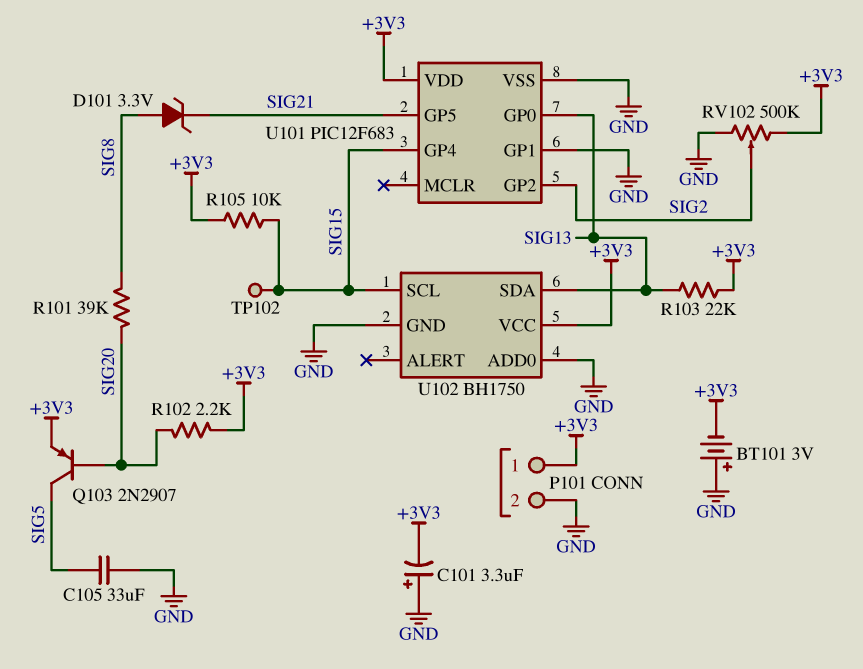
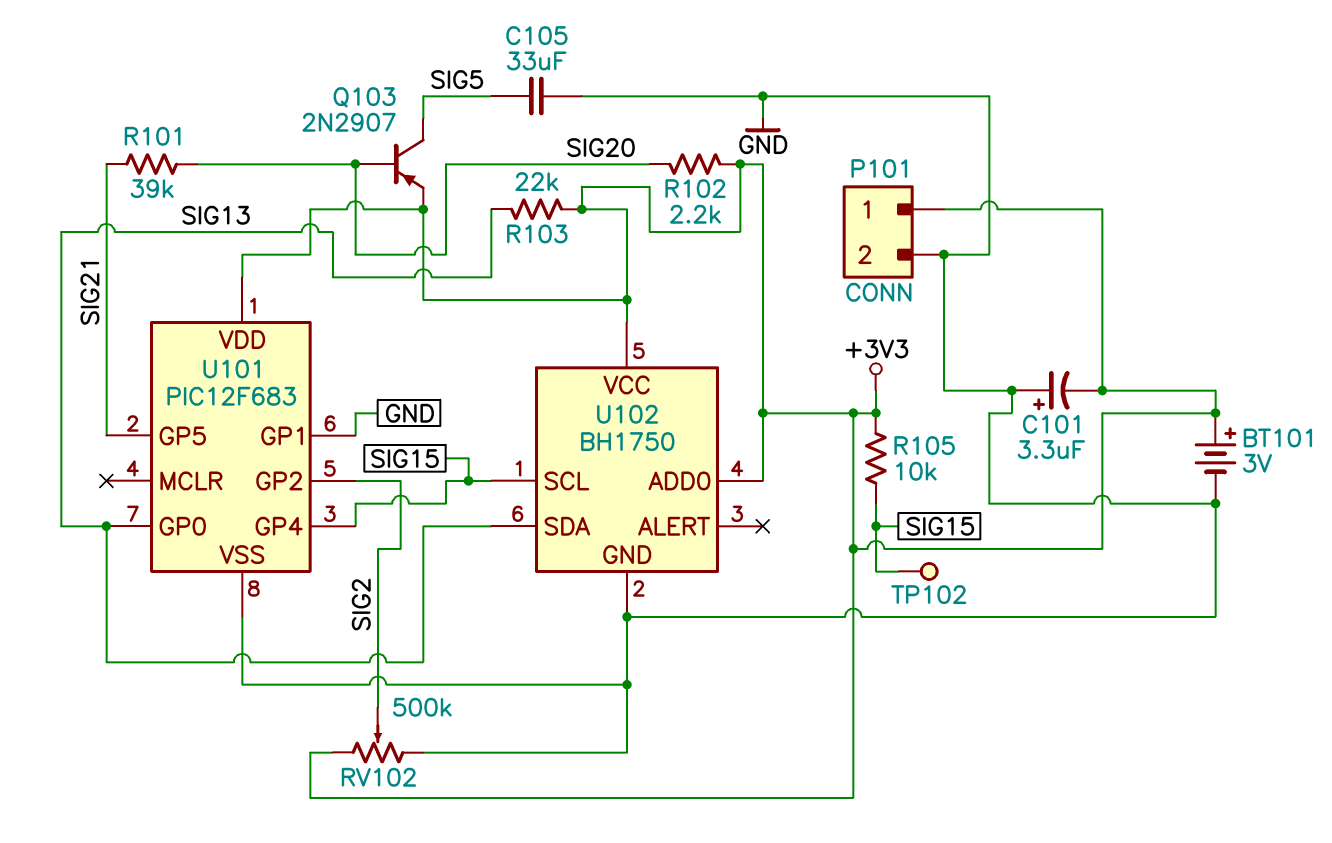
BT101: 3V (plus GND, minus +3V3) -> 3V (plus +3V3, minus GND)
D101: zener 3.3V (A SIG8, K SIG21) -> none
R101: 39k (SIG8, SIG20) -> 39k (SIG20, SIG21)
U102 pin ADD0: GND -> +3V3

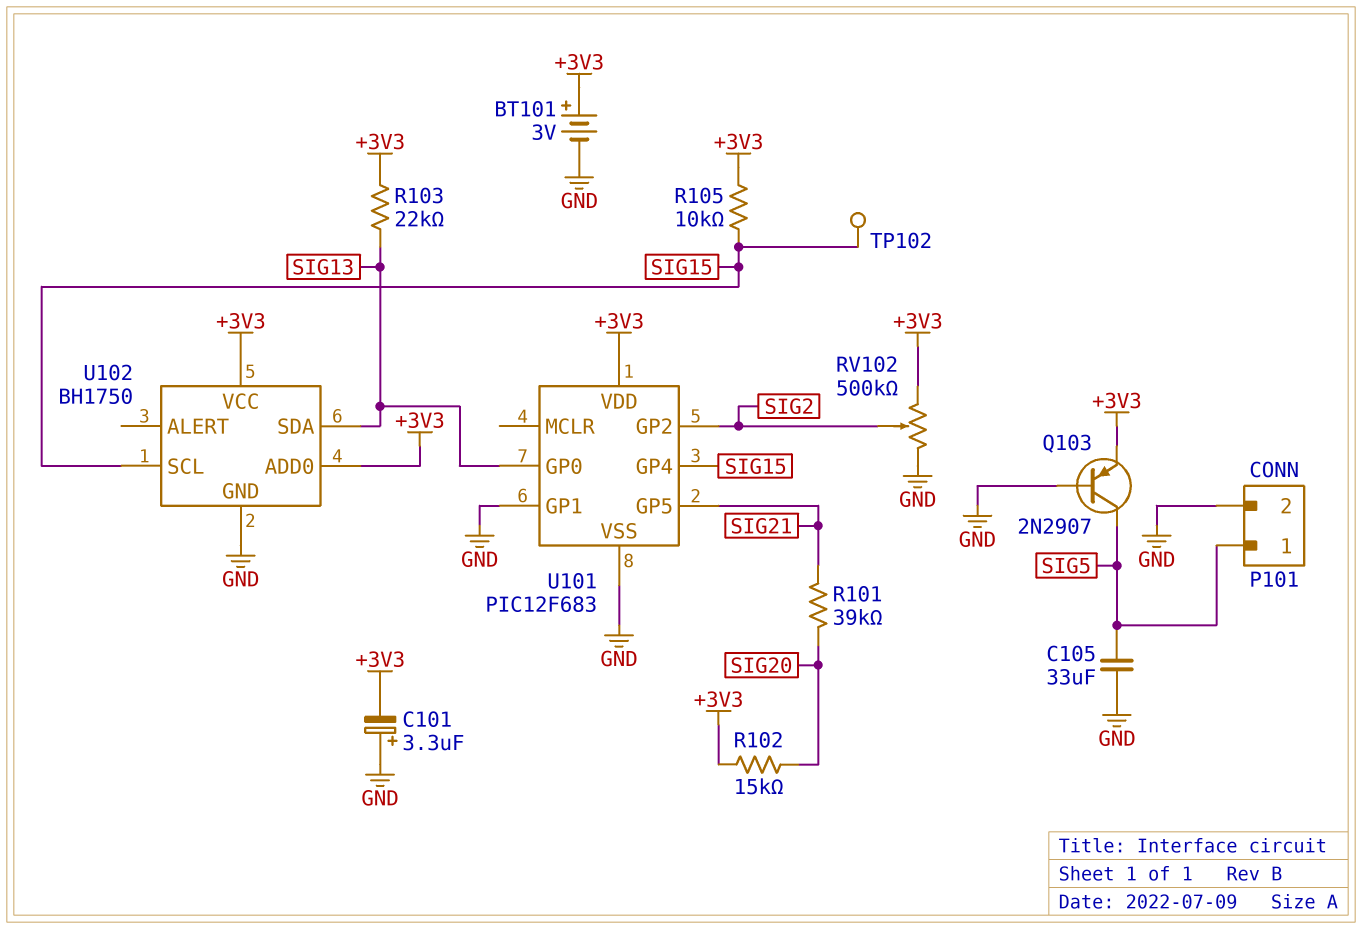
P101 pin 1: +3V3 -> SIG5
Q103: PNP 2N2907 (B SIG20, C SIG5, E +3V3) -> PNP 2N2907 (B GND, C SIG5, E +3V3)
R102: 2.2k (+3V3, SIG20) -> 15k (+3V3, SIG20)

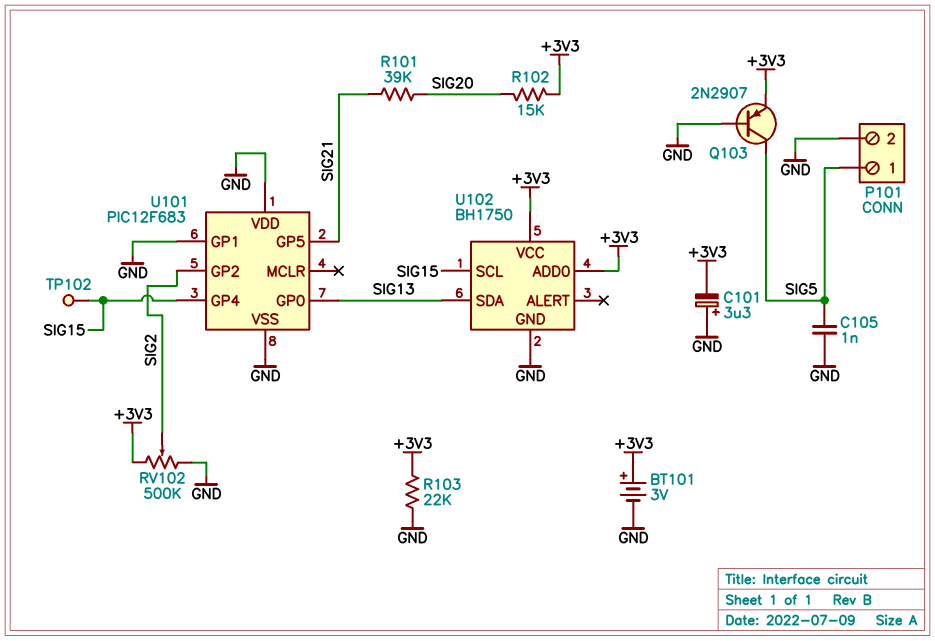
C105: 33uF (GND, SIG5) -> 1nF (GND, SIG5)
R103: 22k (+3V3, SIG13) -> 22k (+3V3, GND)
R105: 10k (+3V3, SIG15) -> none
U101 pin VDD: +3V3 -> GND

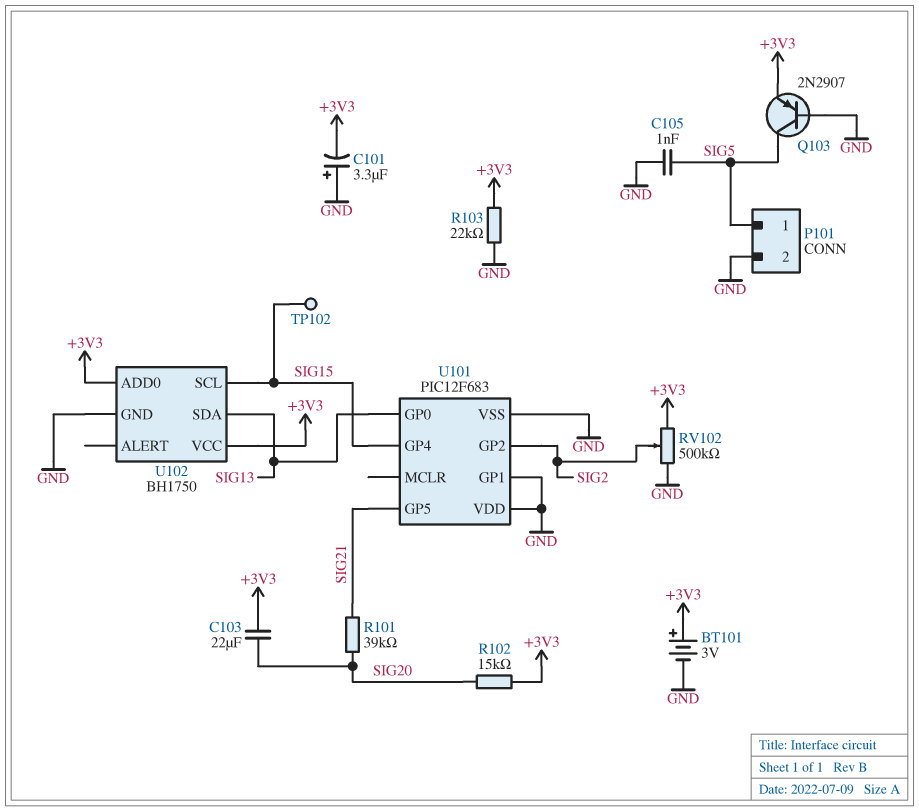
C103: none -> 22uF (+3V3, SIG20)

